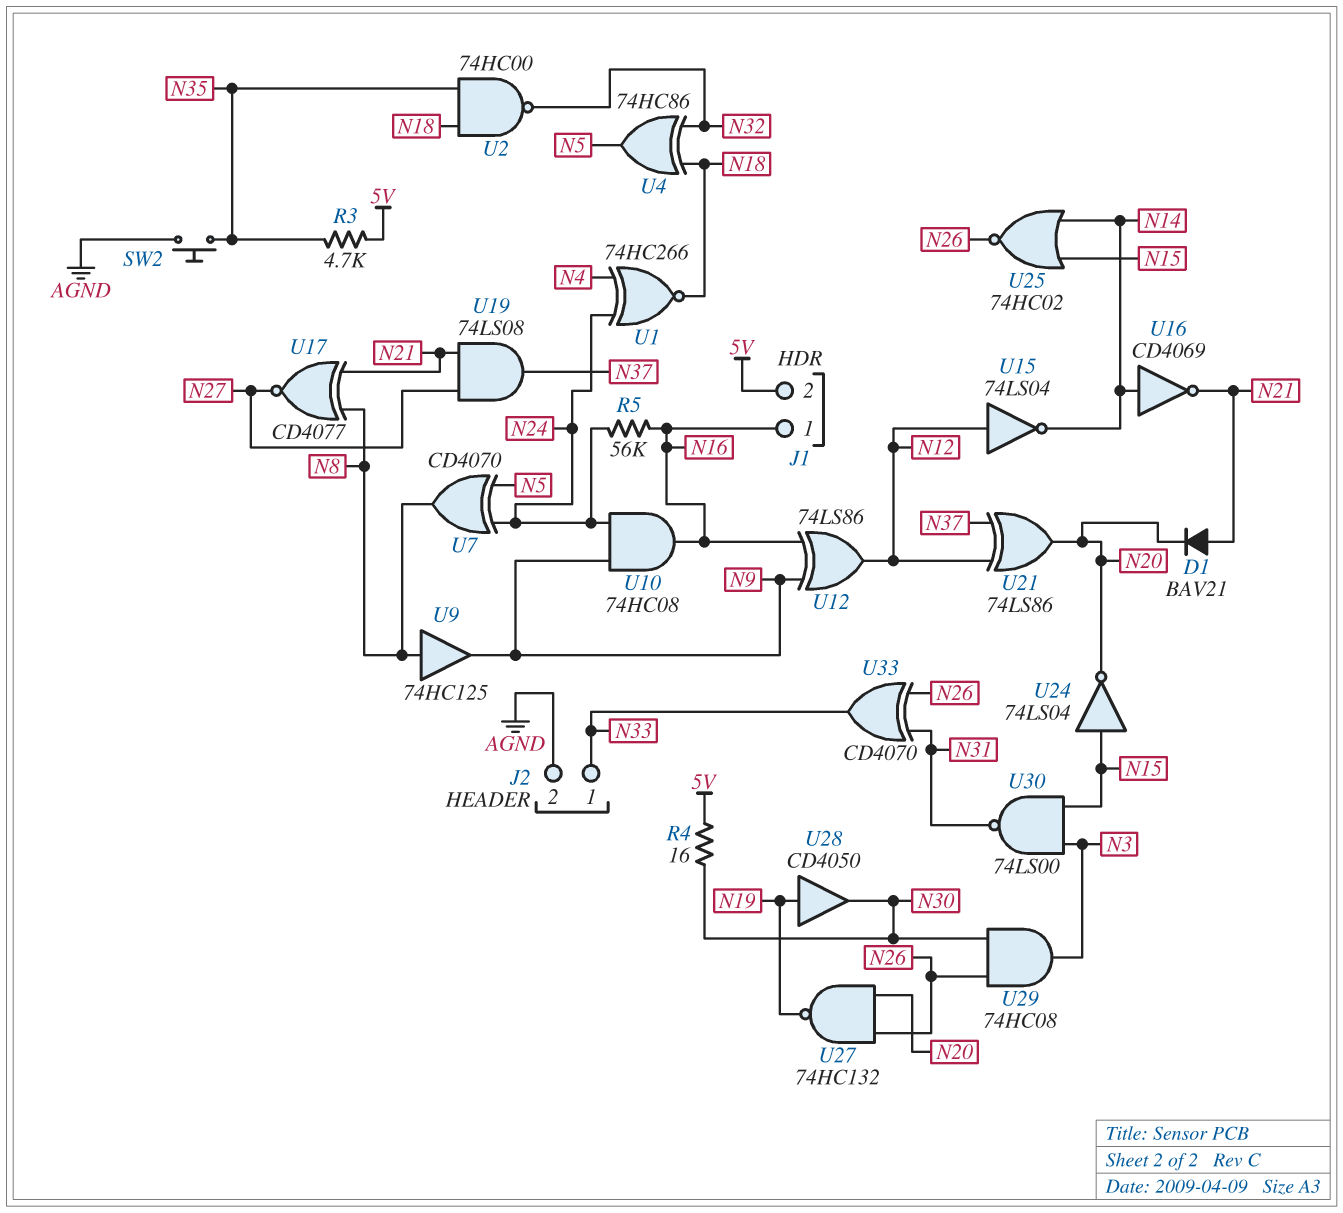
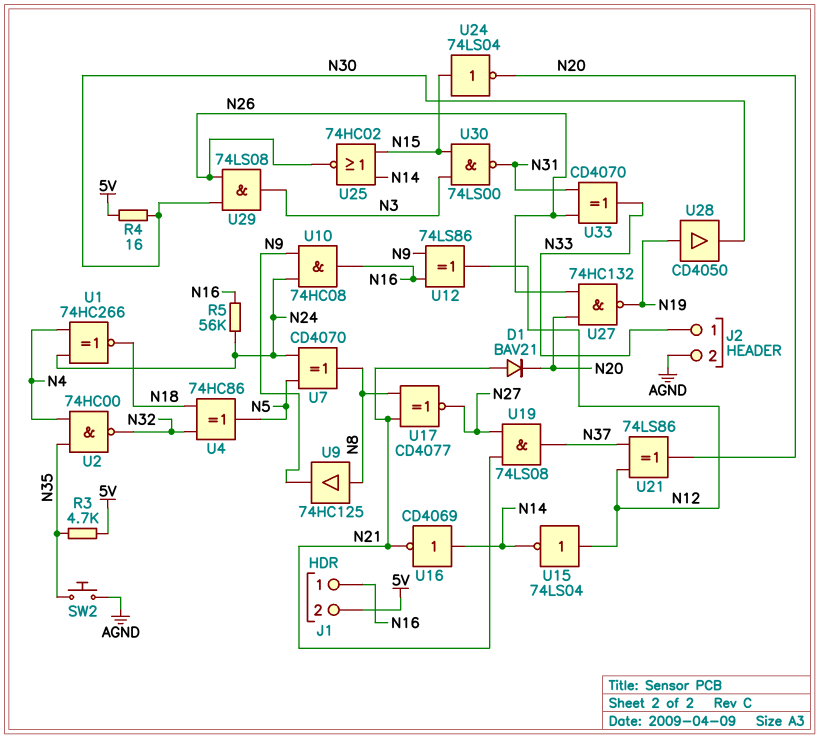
U2: NAND 74HC00 (in N18, in N35, out N32) -> NAND 74HC00 (in N4, in N35, out N32)
U29: AND 74HC08 (in N26, in N30, out N3) -> AND 74LS08 (in N26, in N30, out N3)

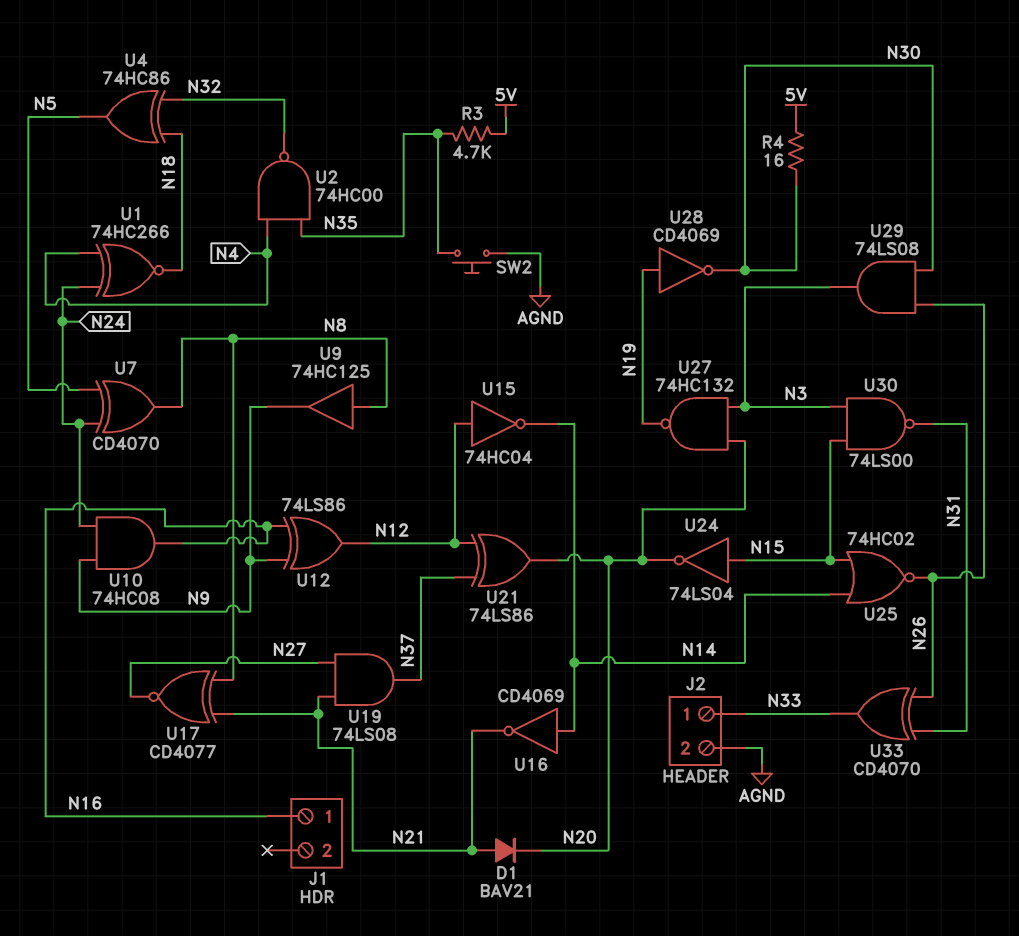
J1 pin 2: 5V -> none
R5: 56k (N16, N24) -> none
U15: NOT 74LS04 (in N12, out N14) -> NOT 74HC04 (in N12, out N14)
U27: NAND 74HC132 (in N20, in N26, out N19) -> NAND 74HC132 (in N3, in N20, out N19)
U28: buffer CD4050 (in N19, out N30) -> NOT CD4069 (in N19, out N30)

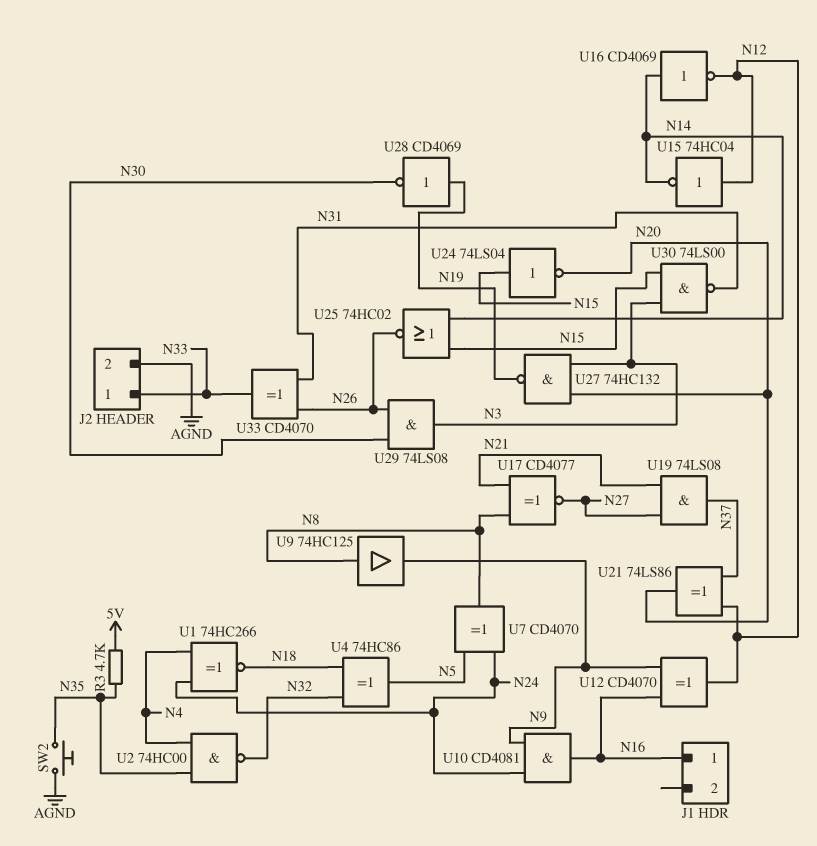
D1: diode BAV21 (A N21, K N20) -> none
R4: 16 (5V, N30) -> none
U10: AND 74HC08 (in N9, in N24, out N16) -> AND CD4081 (in N9, in N24, out N16)
U12: XOR 74LS86 (in N9, in N16, out N12) -> XOR CD4070 (in N9, in N16, out N12)
U16: NOT CD4069 (in N14, out N21) -> NOT CD4069 (in N14, out N12)

